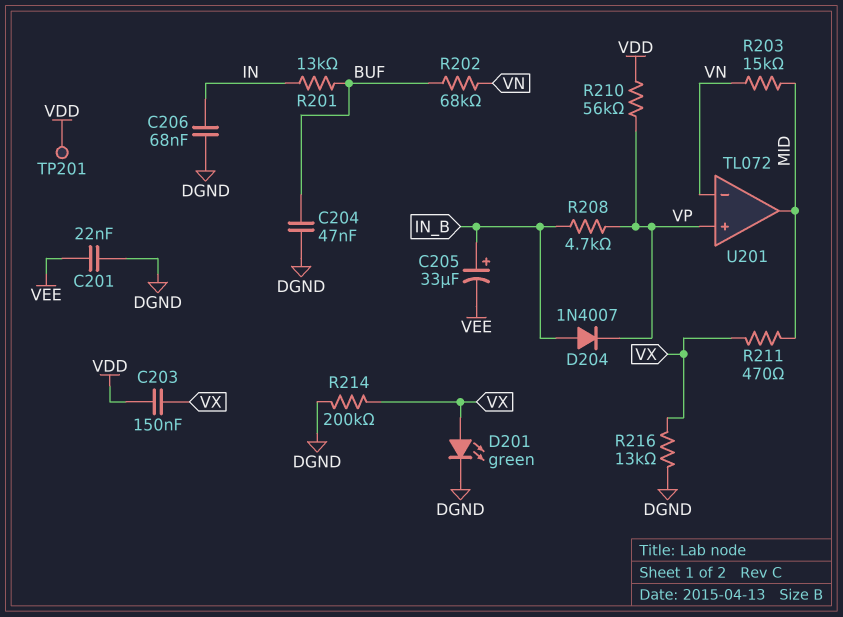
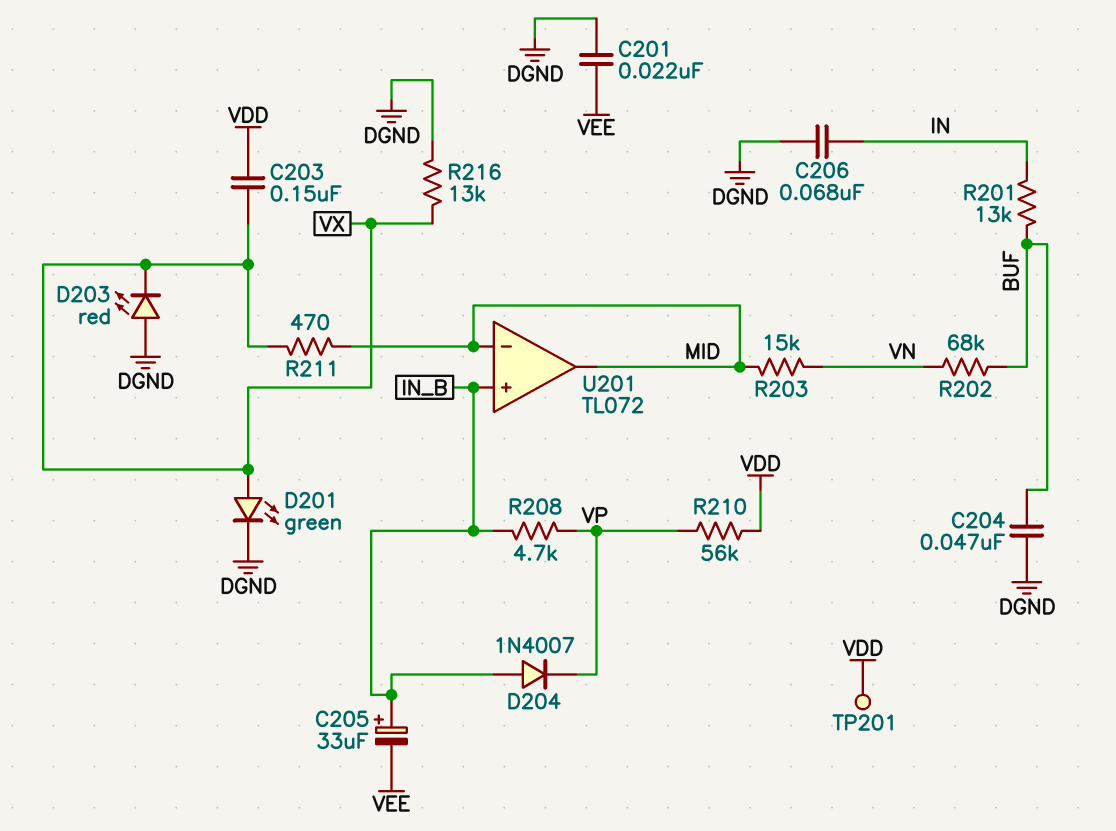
D203: none -> LED red (A DGND, K VX)
R214: 200k (DGND, VX) -> none
U201 pin in+: VP -> IN_B
U201 pin in-: VN -> MID

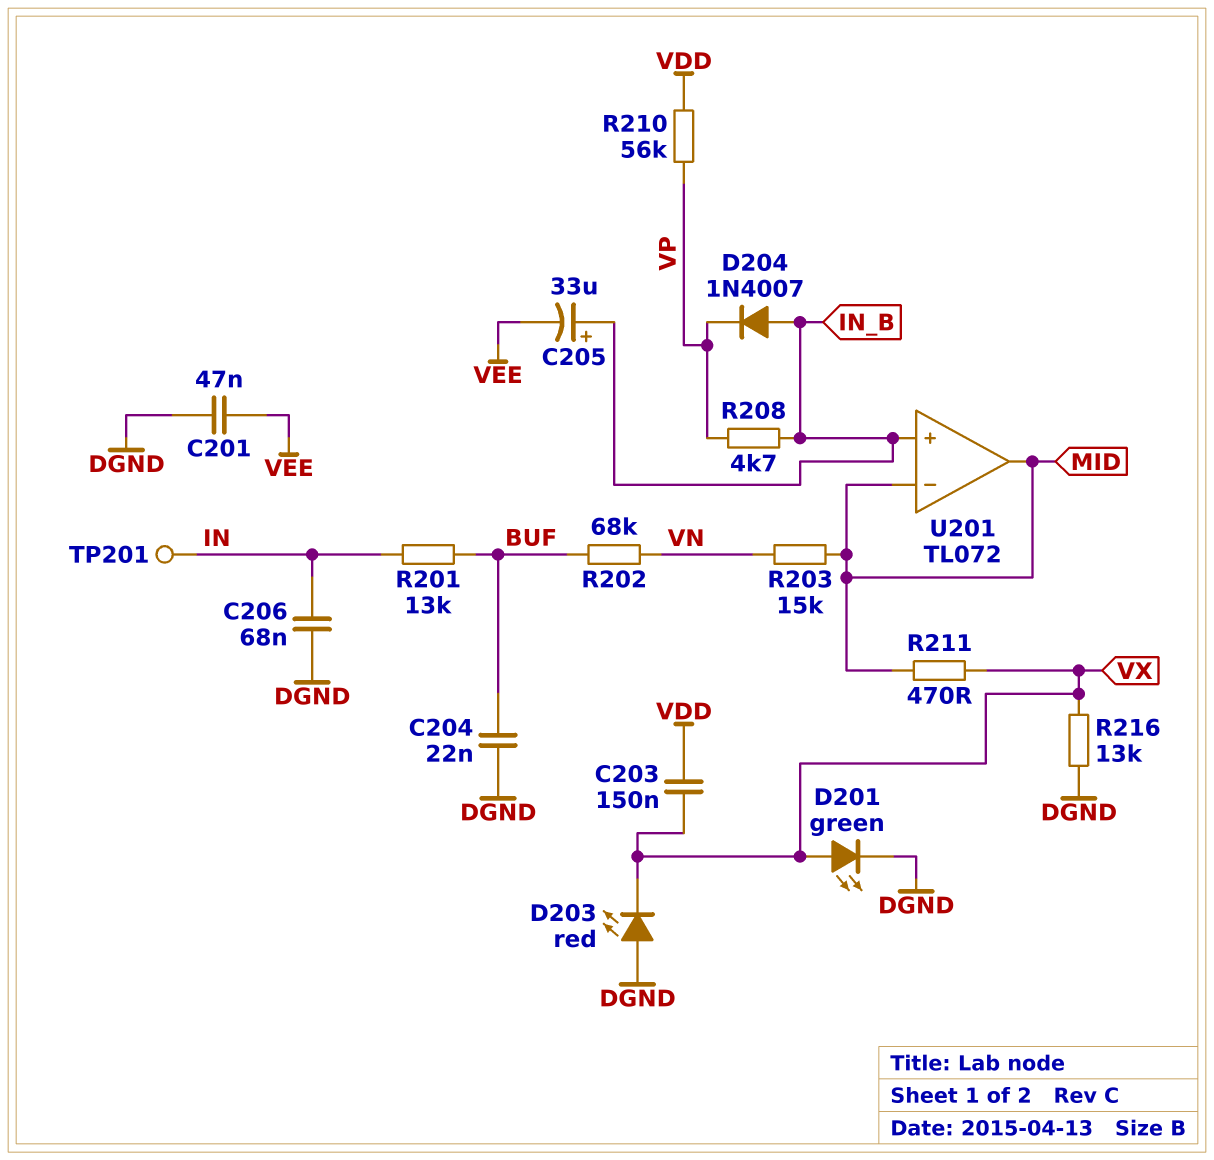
C201: 22nF (DGND, VEE) -> 47nF (DGND, VEE)
C204: 47nF (BUF, DGND) -> 22nF (BUF, DGND)
TP201: test point (VDD) -> test point (IN)

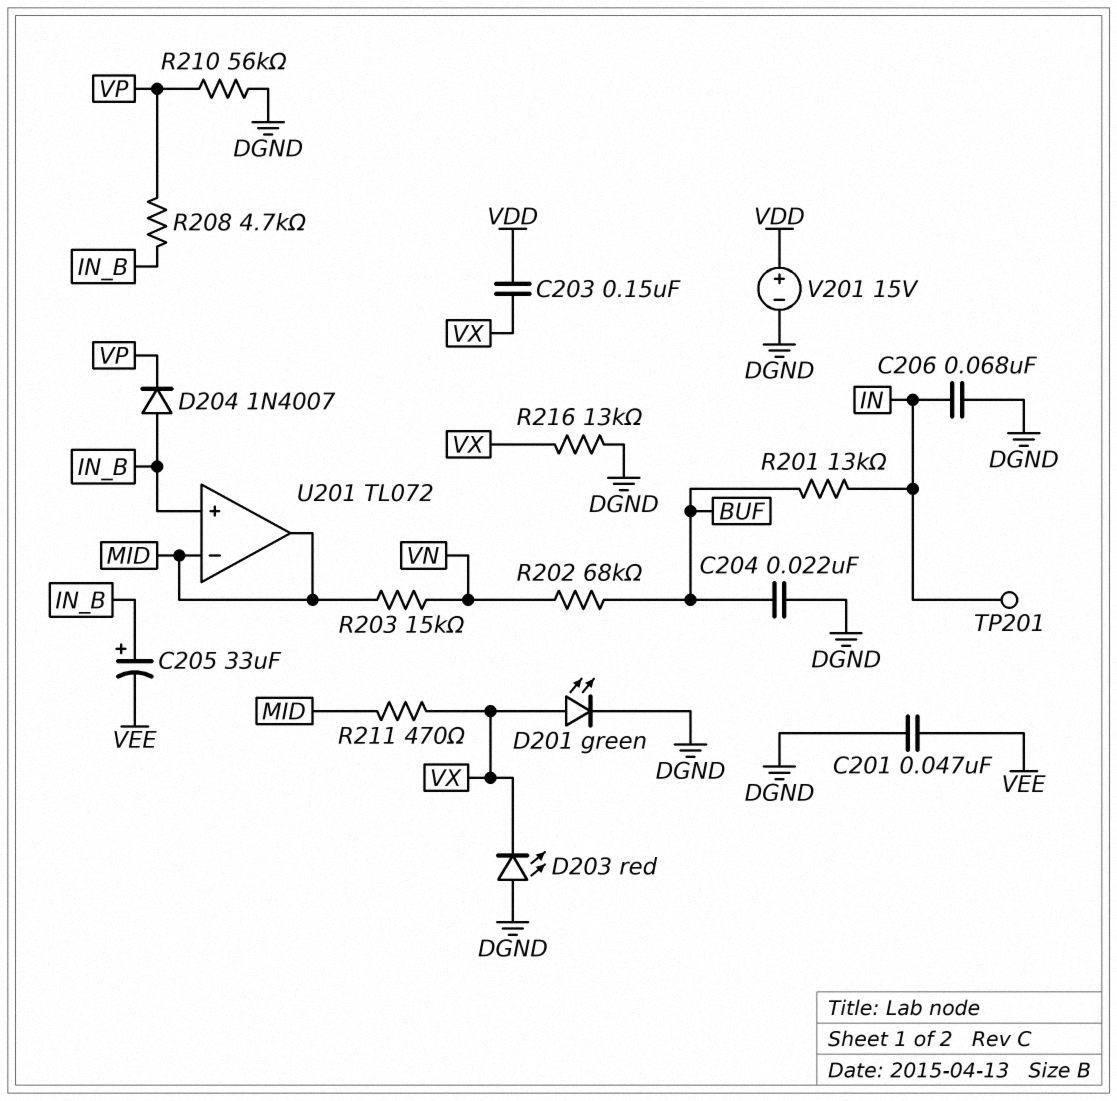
R210: 56k (VDD, VP) -> 56k (DGND, VP)
V201: none -> 15V (plus VDD, minus DGND)

